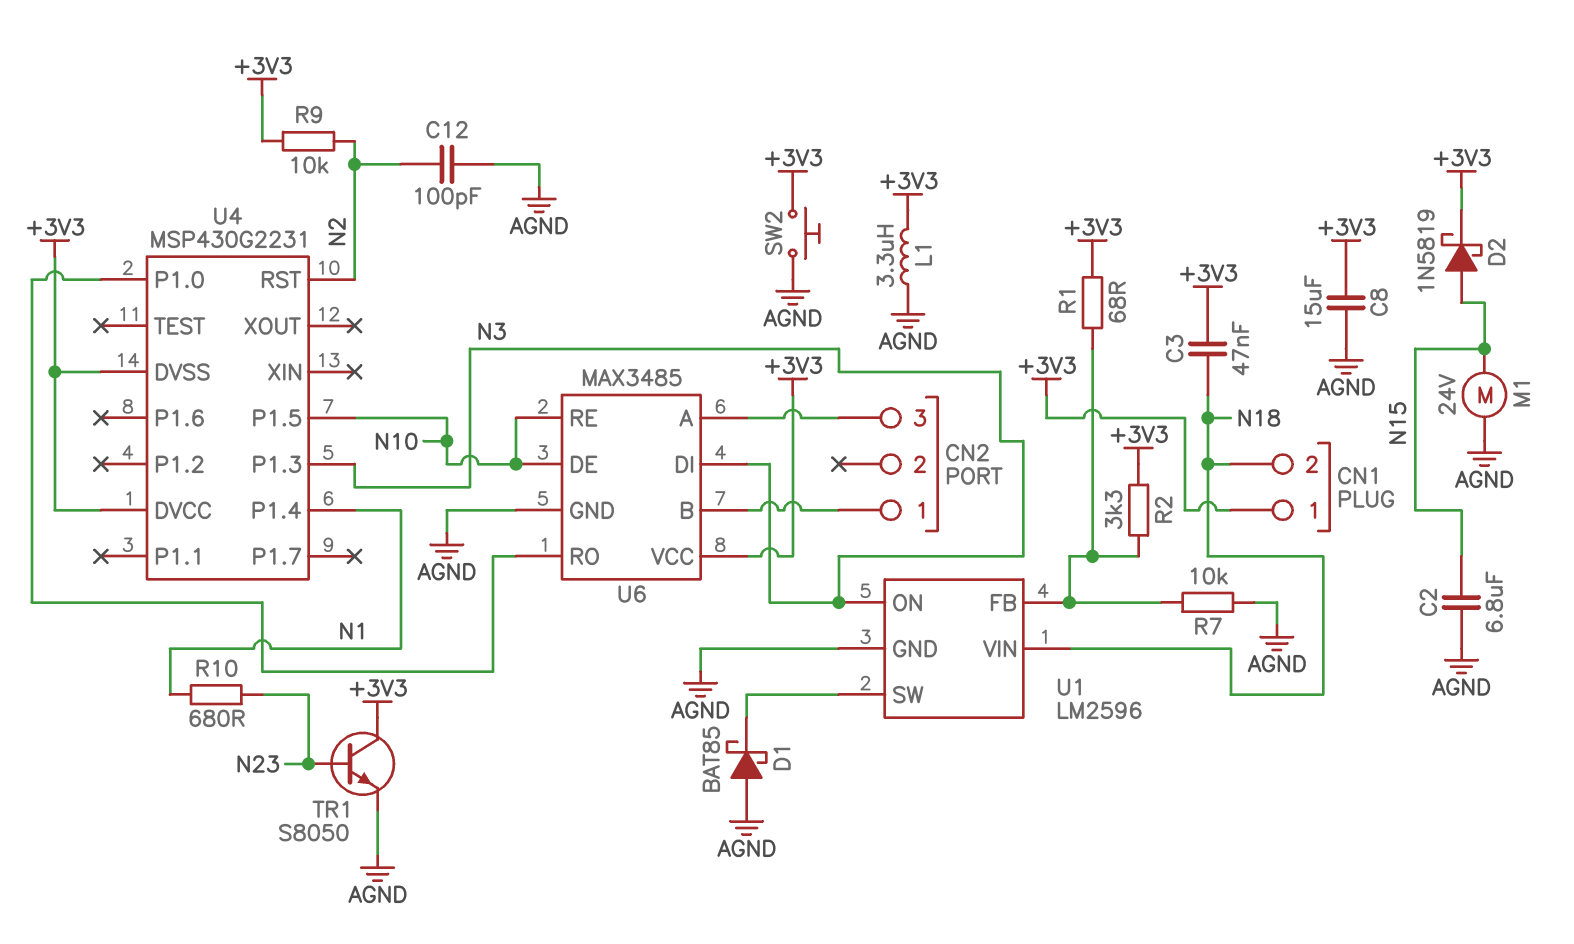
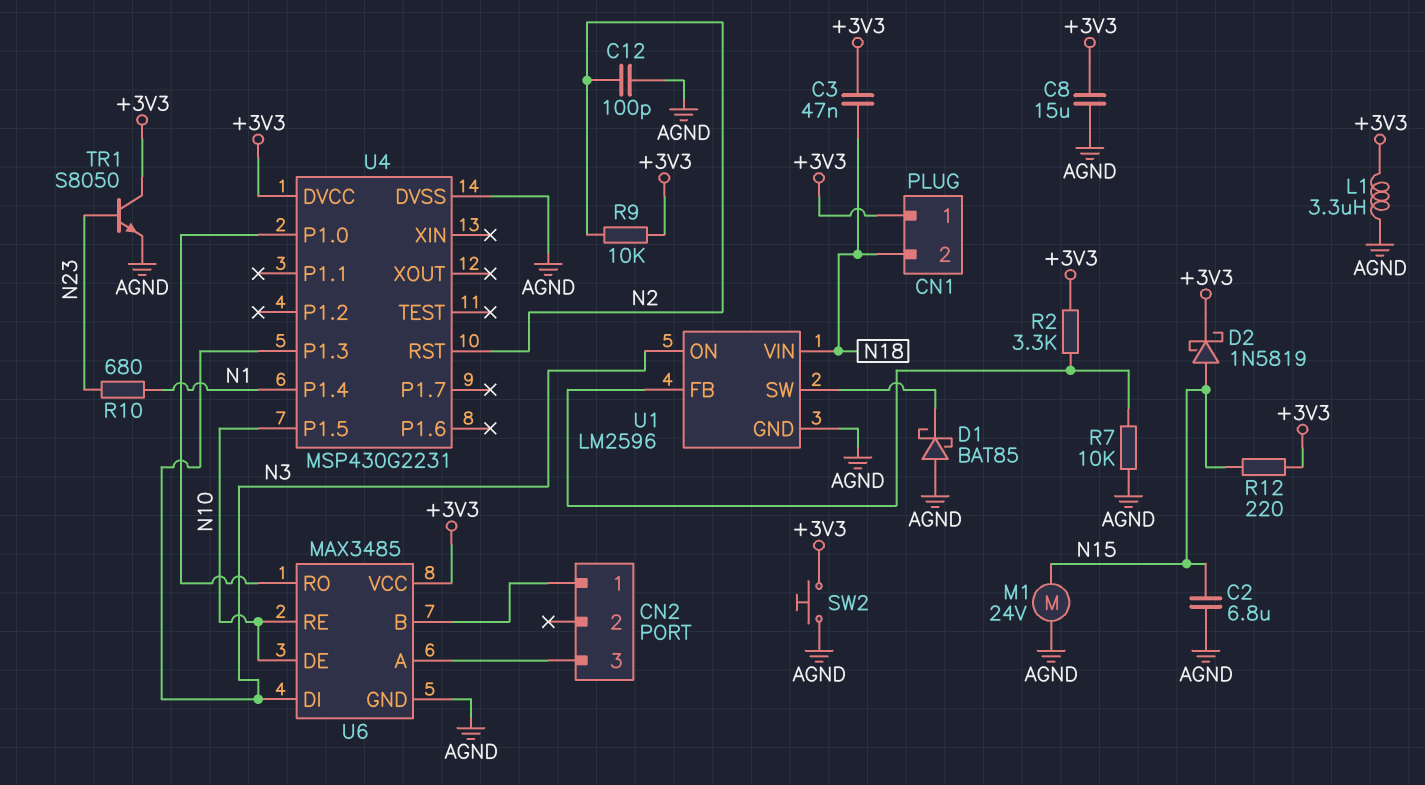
R1: 68 (+3V3, U1/FB) -> none
R12: none -> 220 (+3V3, N15)
U4 pin DVSS: +3V3 -> AGND

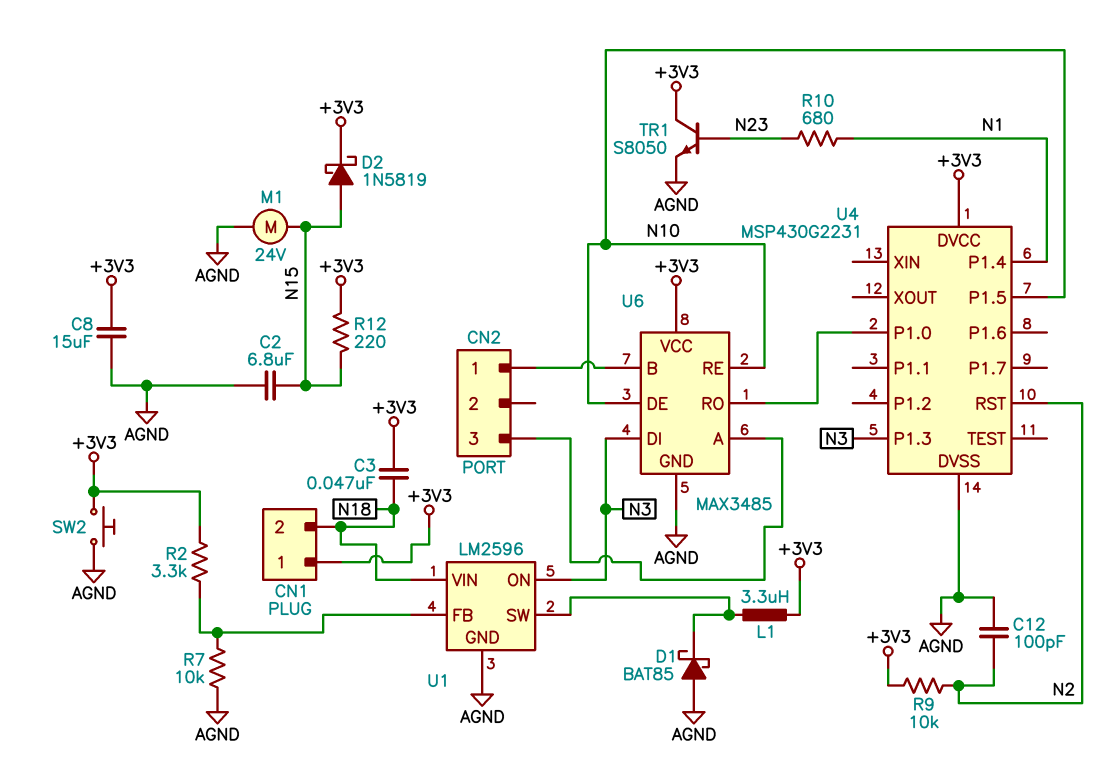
L1: 3.3uH (+3V3, AGND) -> 3.3uH (+3V3, U1/SW)

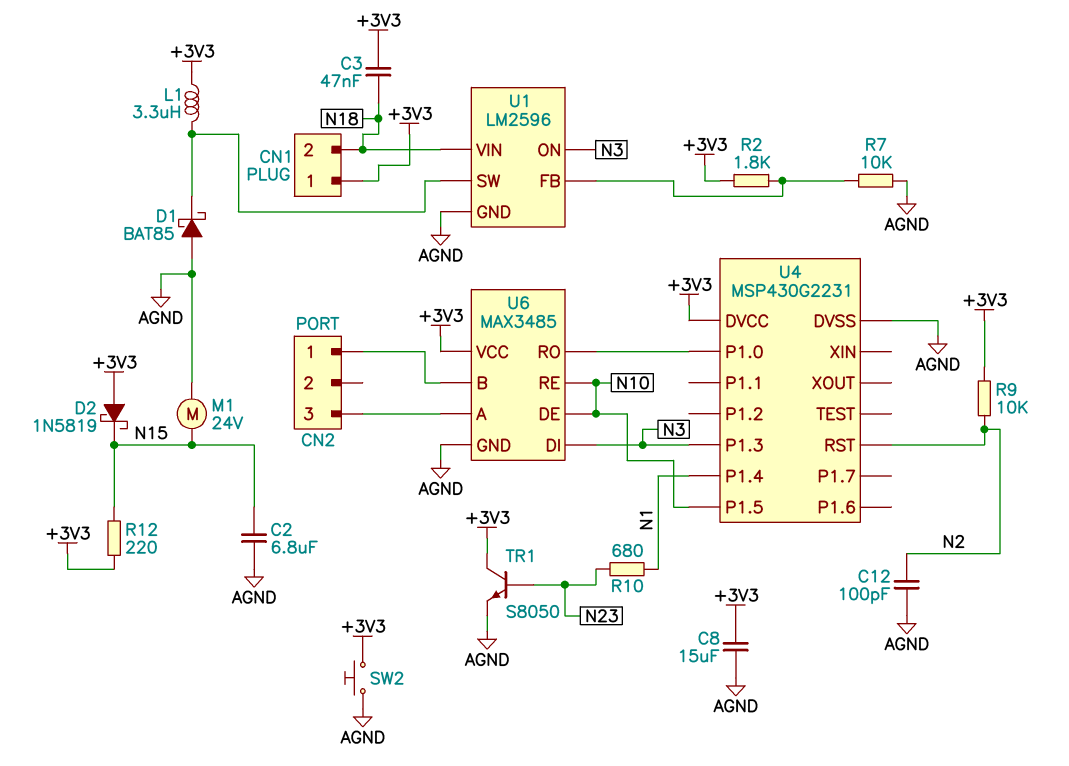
D2: schottky 1N5819 (A N15, K +3V3) -> schottky 1N5819 (A +3V3, K N15)
R2: 3.3k (+3V3, U1/FB) -> 1.8k (+3V3, U1/FB)

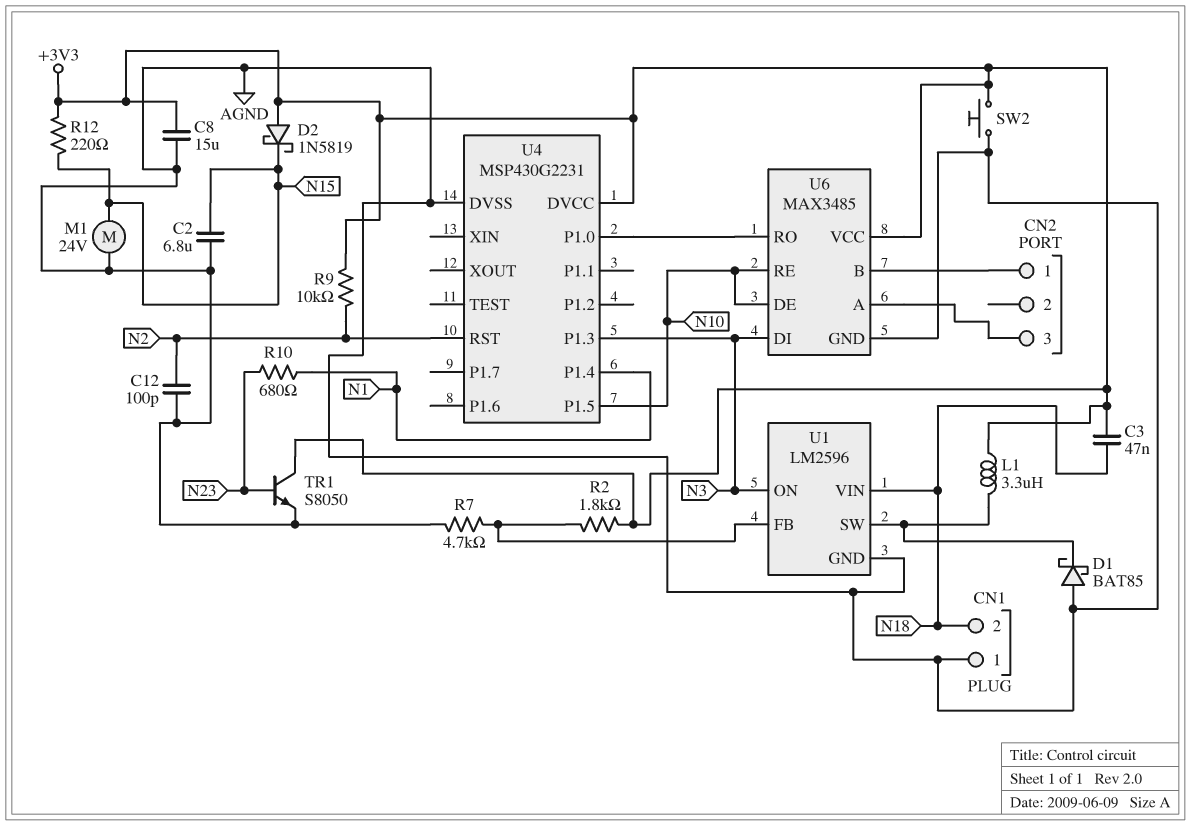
CN1 pin 1: +3V3 -> AGND
R7: 10k (AGND, U1/FB) -> 4.7k (AGND, U1/FB)

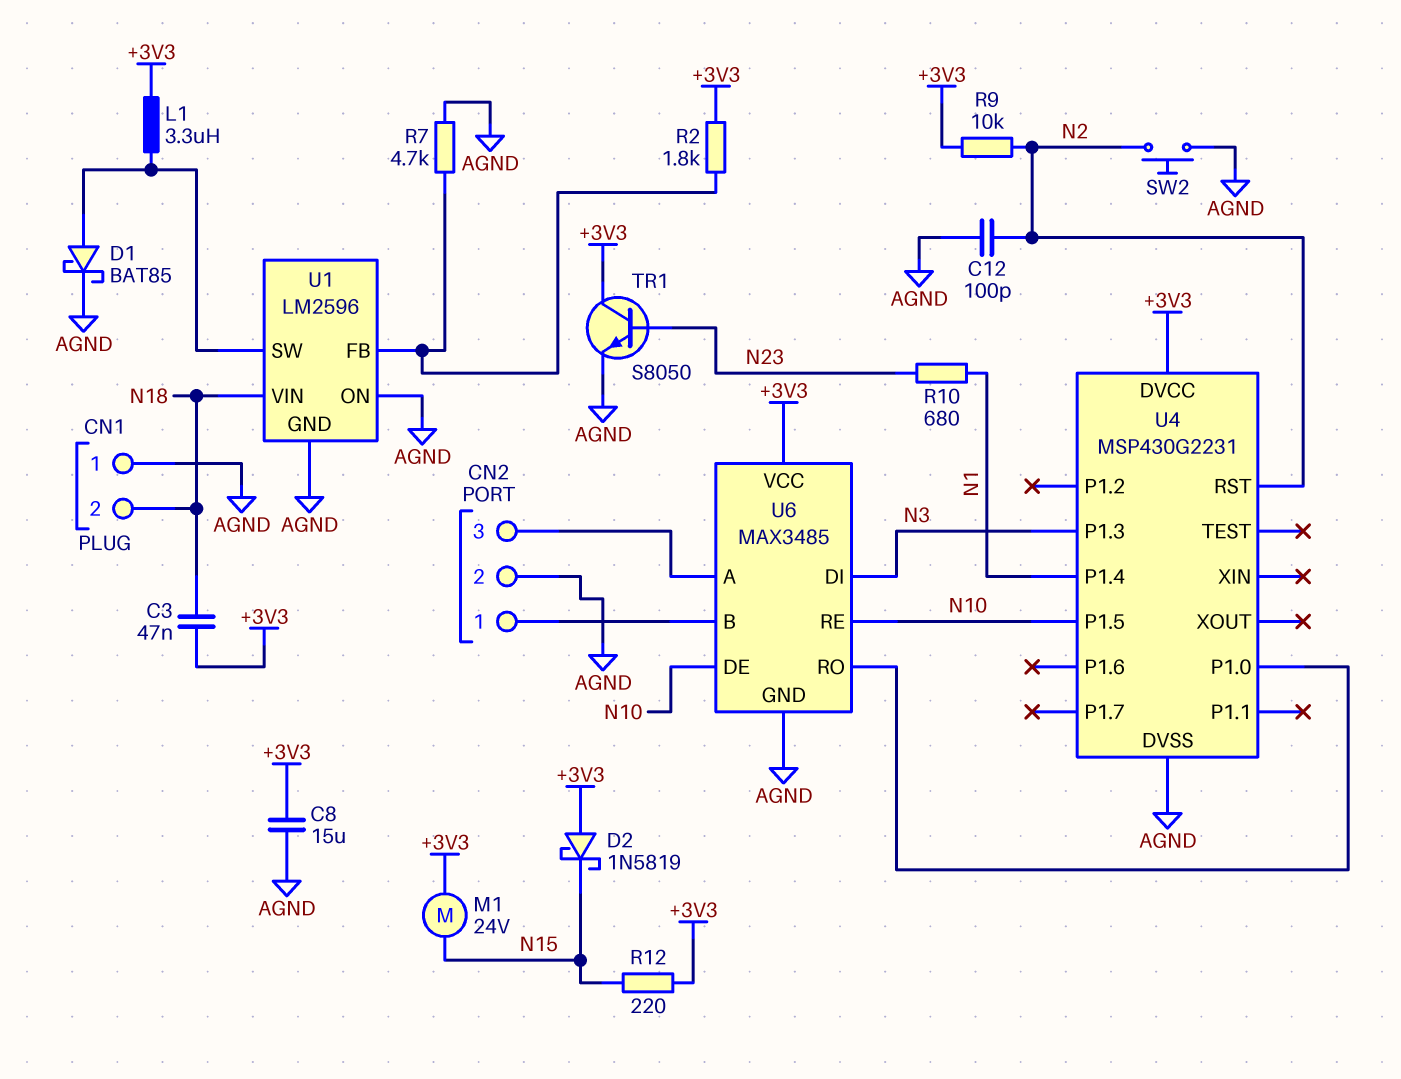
C2: 6.8uF (AGND, N15) -> none
CN2 pin 2: none -> AGND
D1: schottky BAT85 (A AGND, K U1/SW) -> schottky BAT85 (A U1/SW, K AGND)
M1: motor 24V (AGND, N15) -> motor 24V (+3V3, N15)
SW2: button (+3V3, AGND) -> button (AGND, N2)
U1 pin ON: N3 -> AGND

